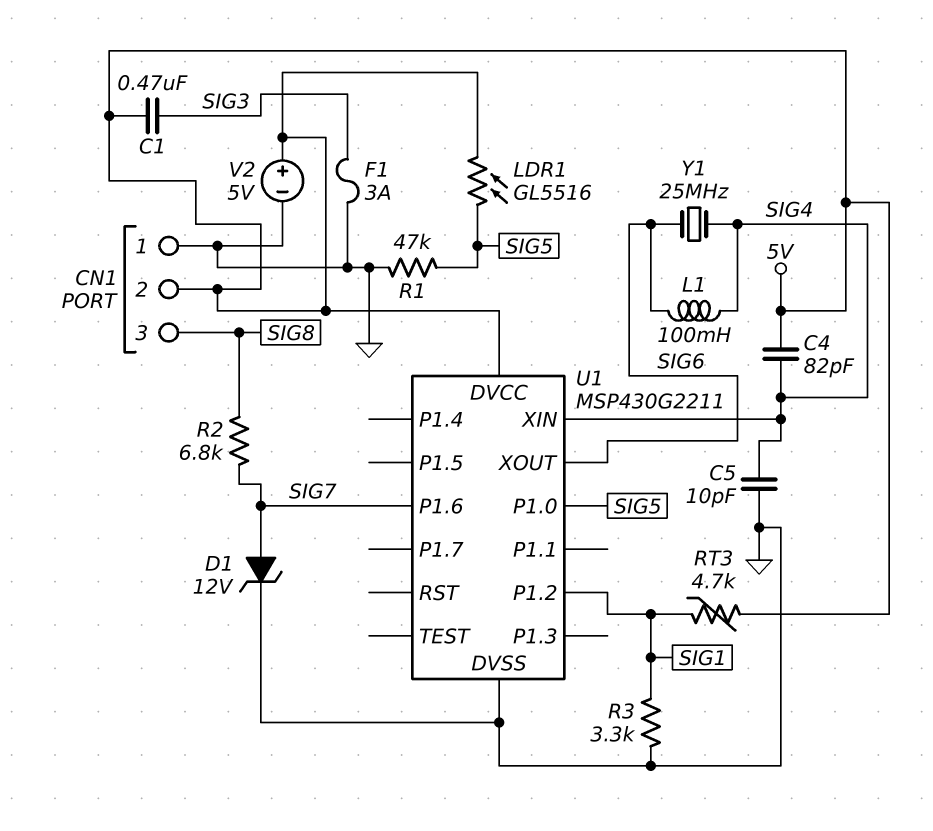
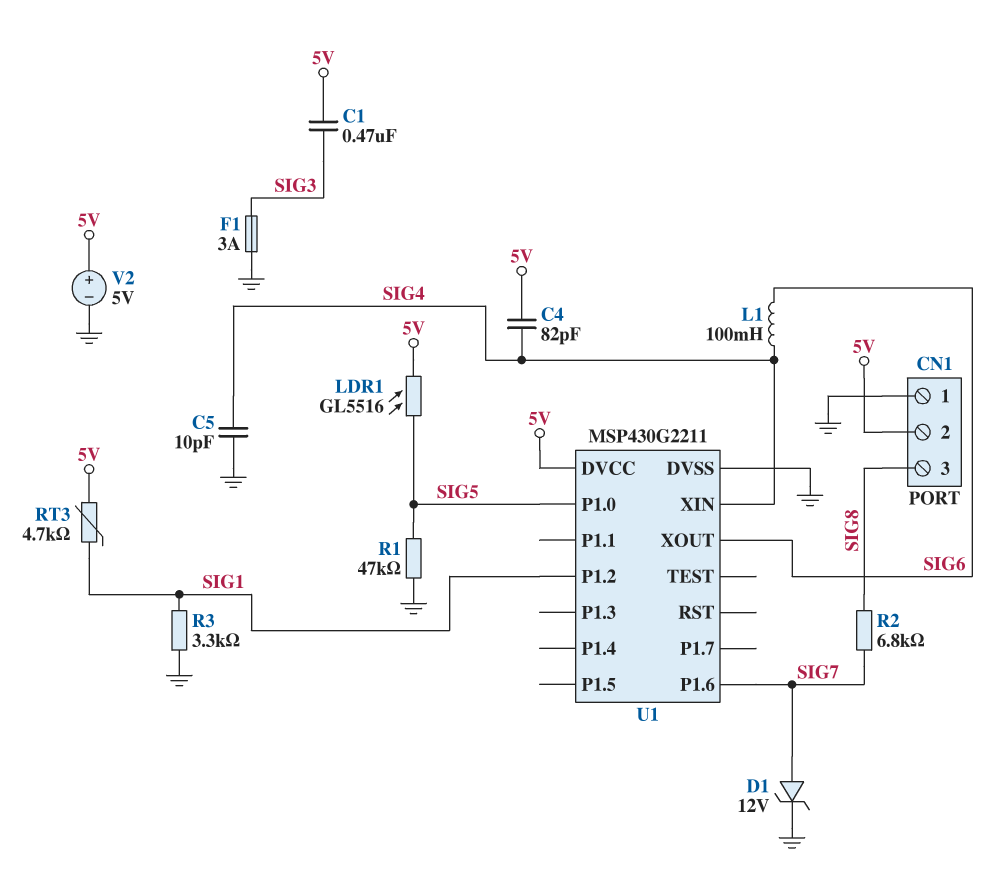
Y1: 25MHz (SIG4, SIG6) -> none

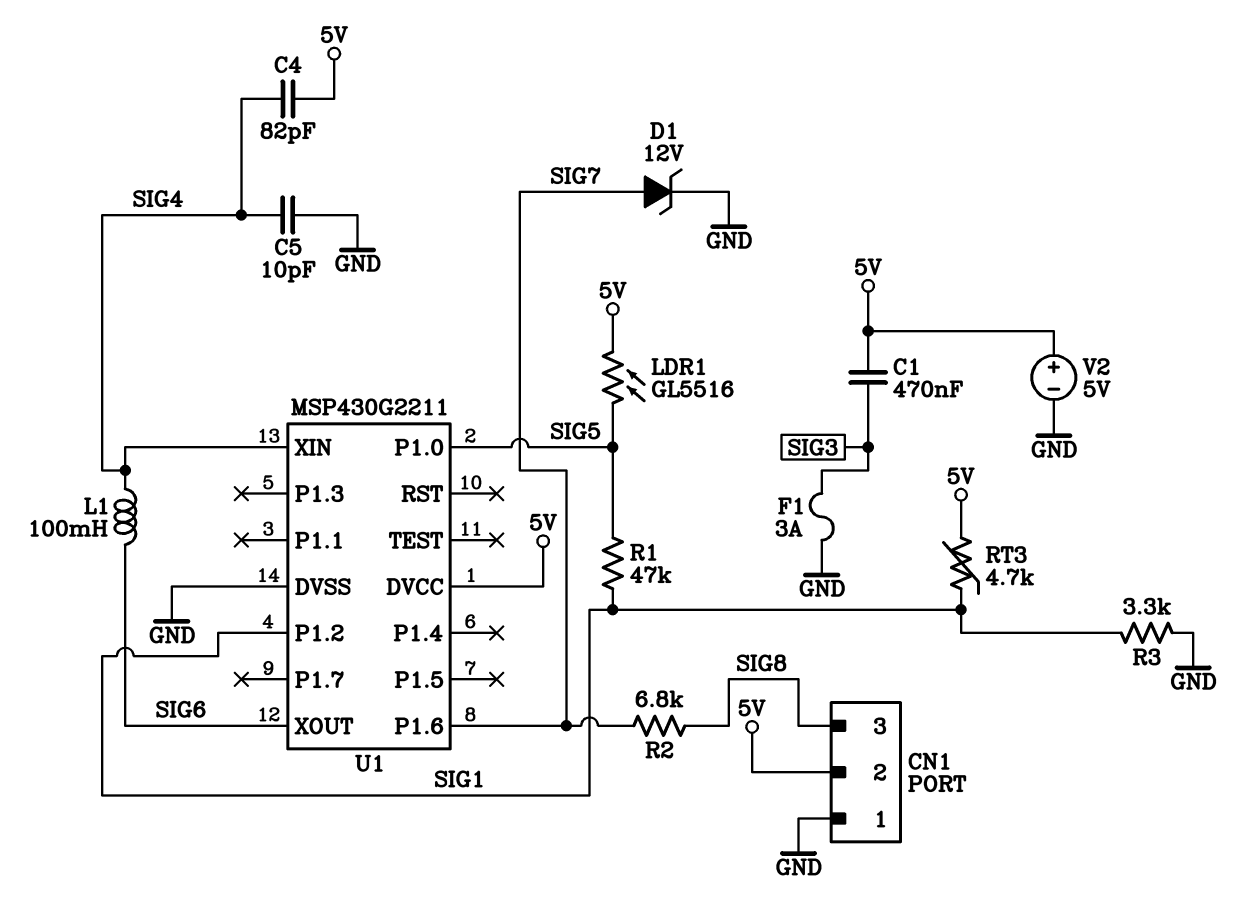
R1: 47k (GND, SIG5) -> 47k (SIG1, SIG5)

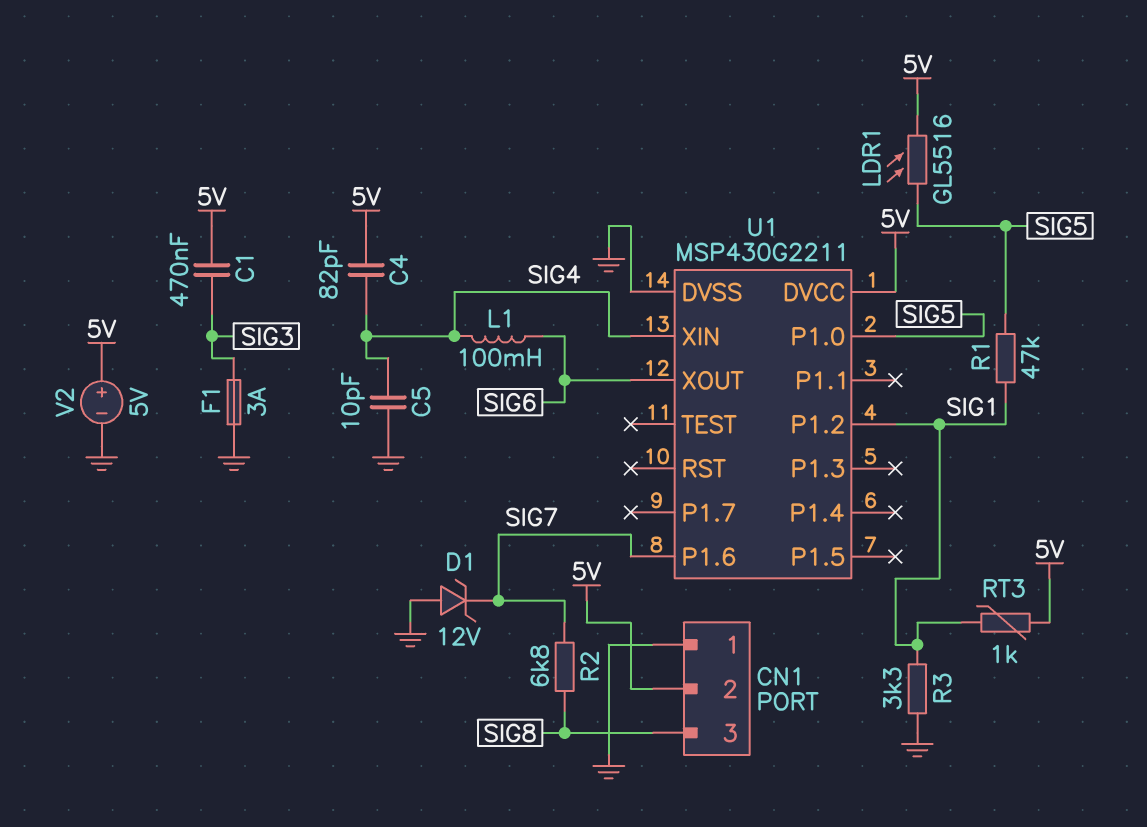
D1: zener 12V (A SIG7, K GND) -> zener 12V (A GND, K SIG7)
RT3: 4.7k (5V, SIG1) -> 1k (5V, SIG1)

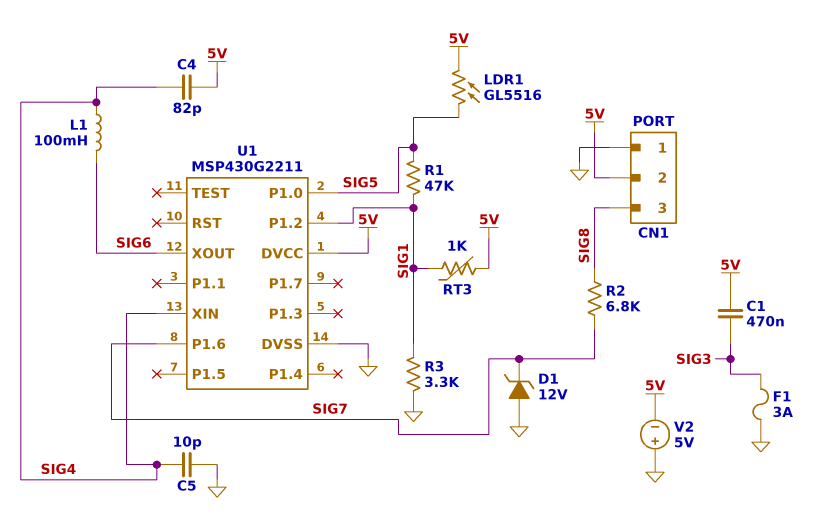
V2: 5V (plus 5V, minus GND) -> 5V (plus GND, minus 5V)

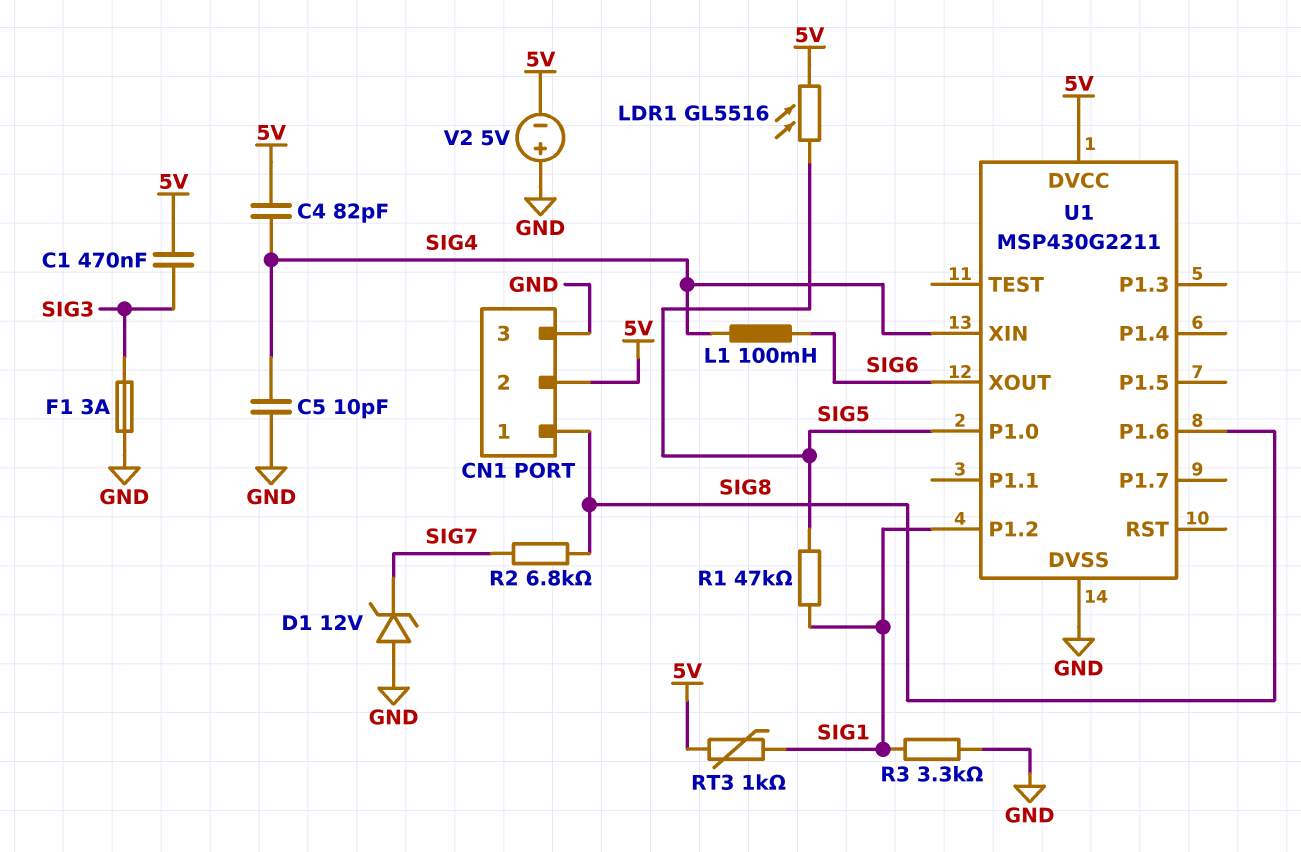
CN1 pin 1: GND -> SIG8
CN1 pin 3: SIG8 -> GND
U1 pin P1.6: SIG7 -> SIG8

